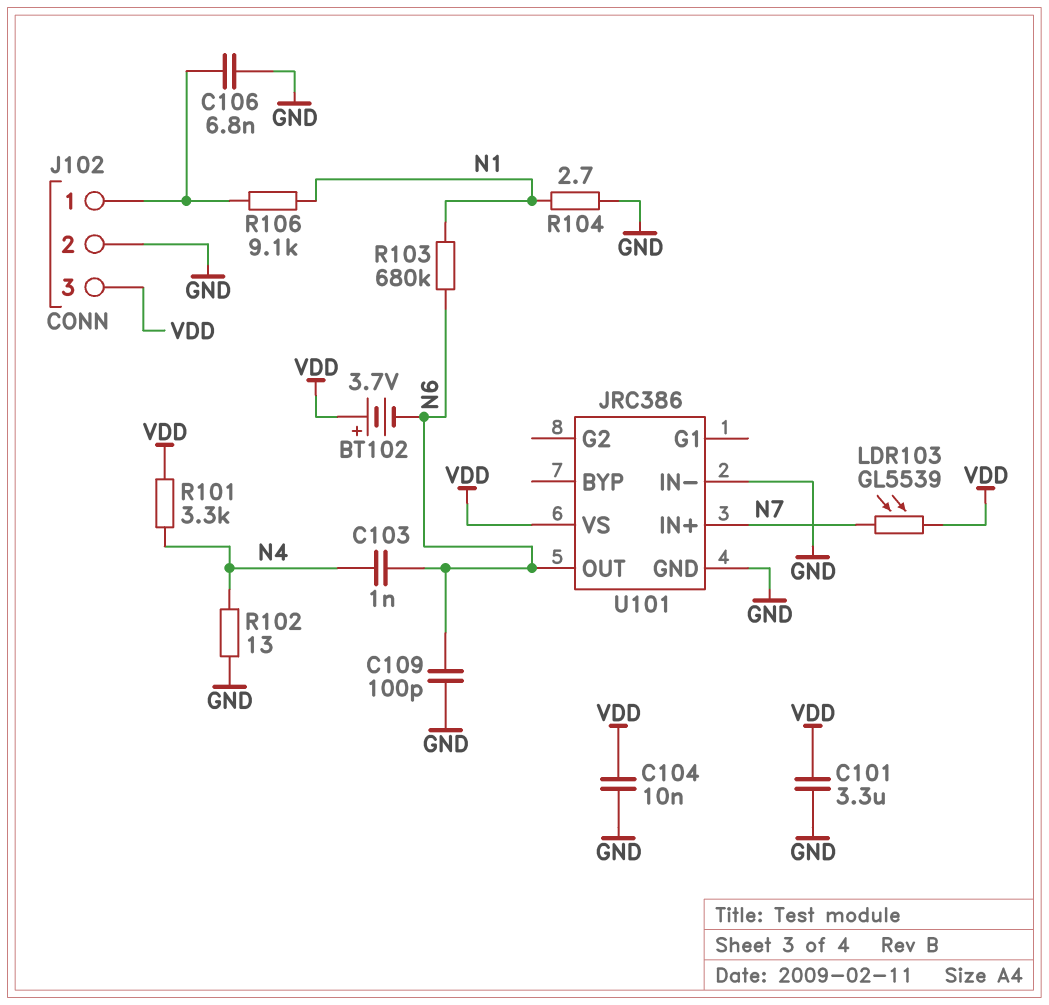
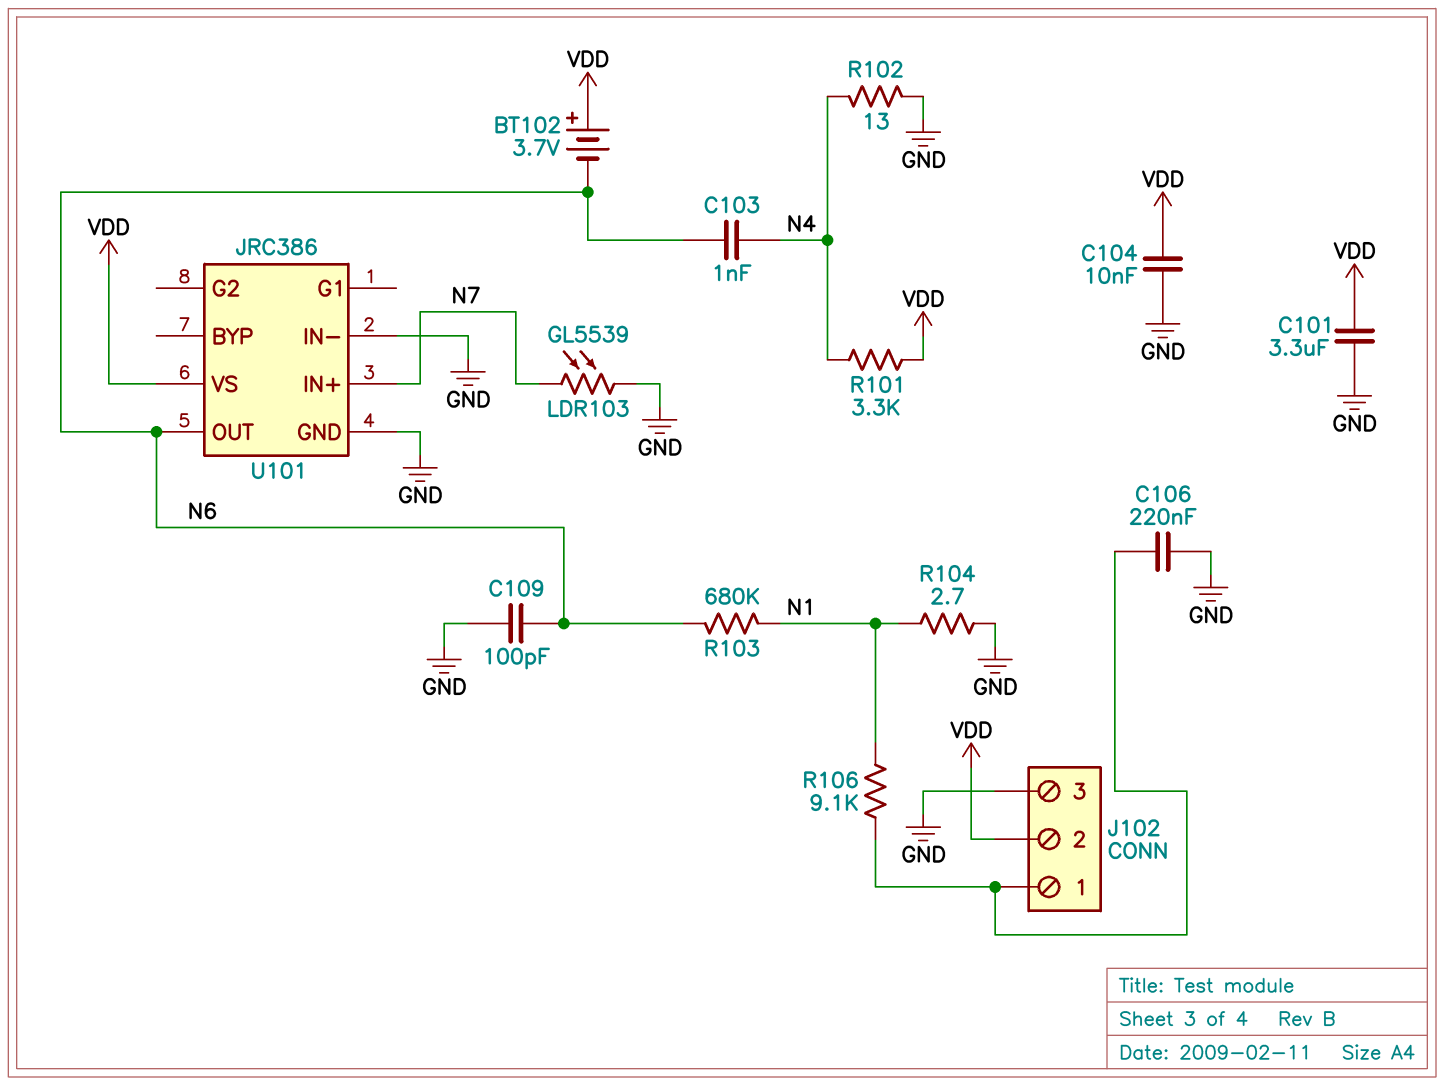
C106: 6.8nF (GND, J102/1) -> 220nF (GND, J102/1)
J102 pin 2: GND -> VDD
J102 pin 3: VDD -> GND
LDR103: GL5539 (N7, VDD) -> GL5539 (GND, N7)

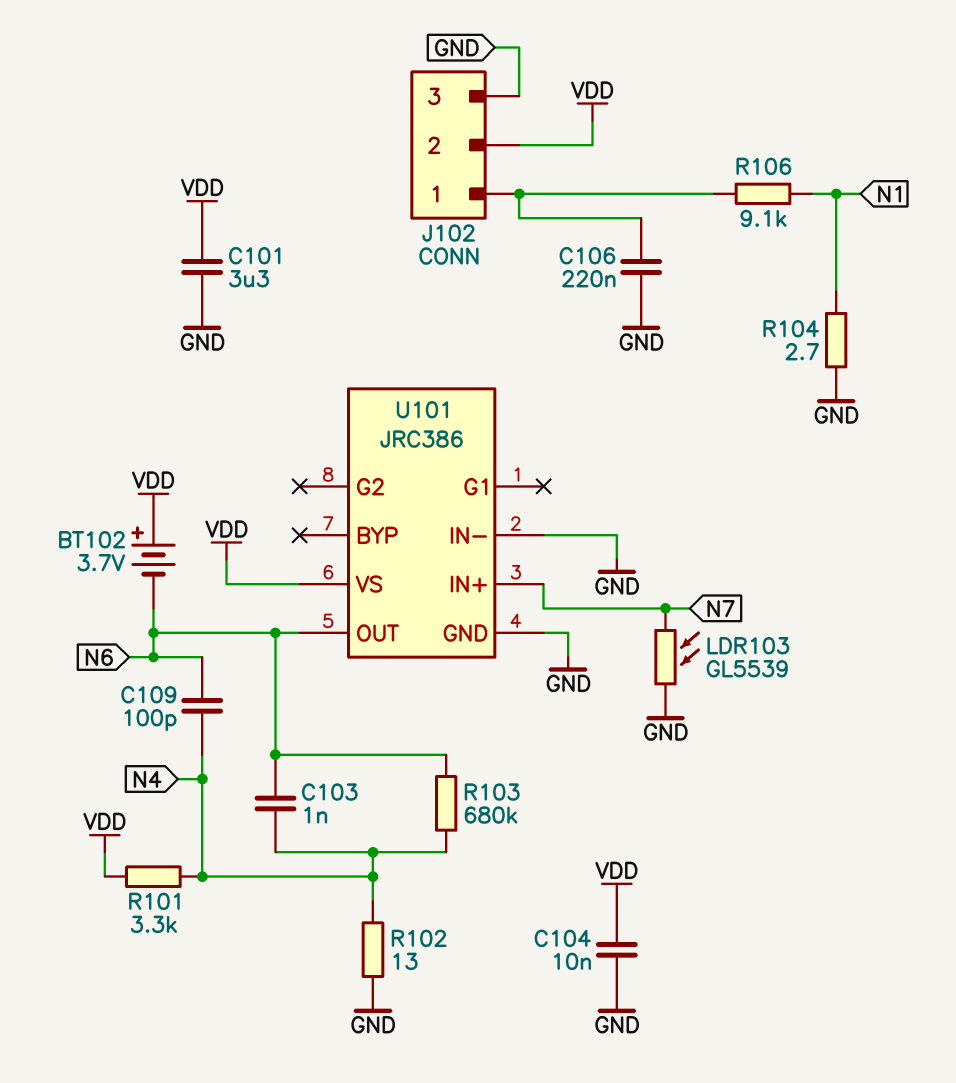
C109: 100pF (GND, N6) -> 100pF (N4, N6)
R103: 680k (N1, N6) -> 680k (N4, N6)

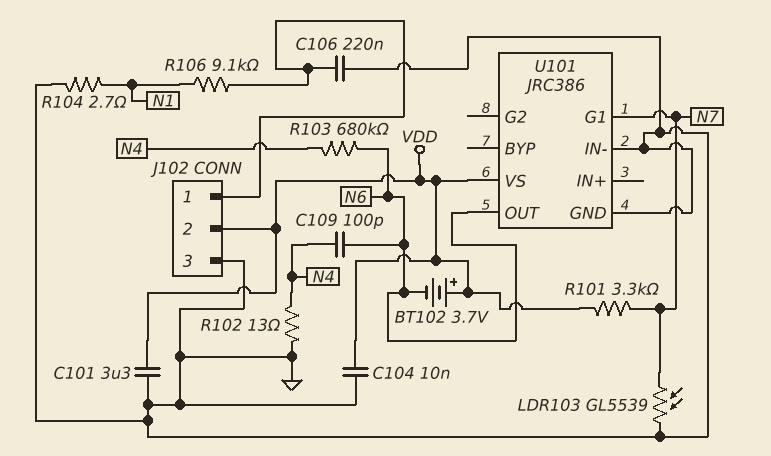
C103: 1nF (N4, N6) -> none
R101: 3.3k (N4, VDD) -> 3.3k (N7, VDD)
U101 pin G1: none -> N7
U101 pin IN+: N7 -> none

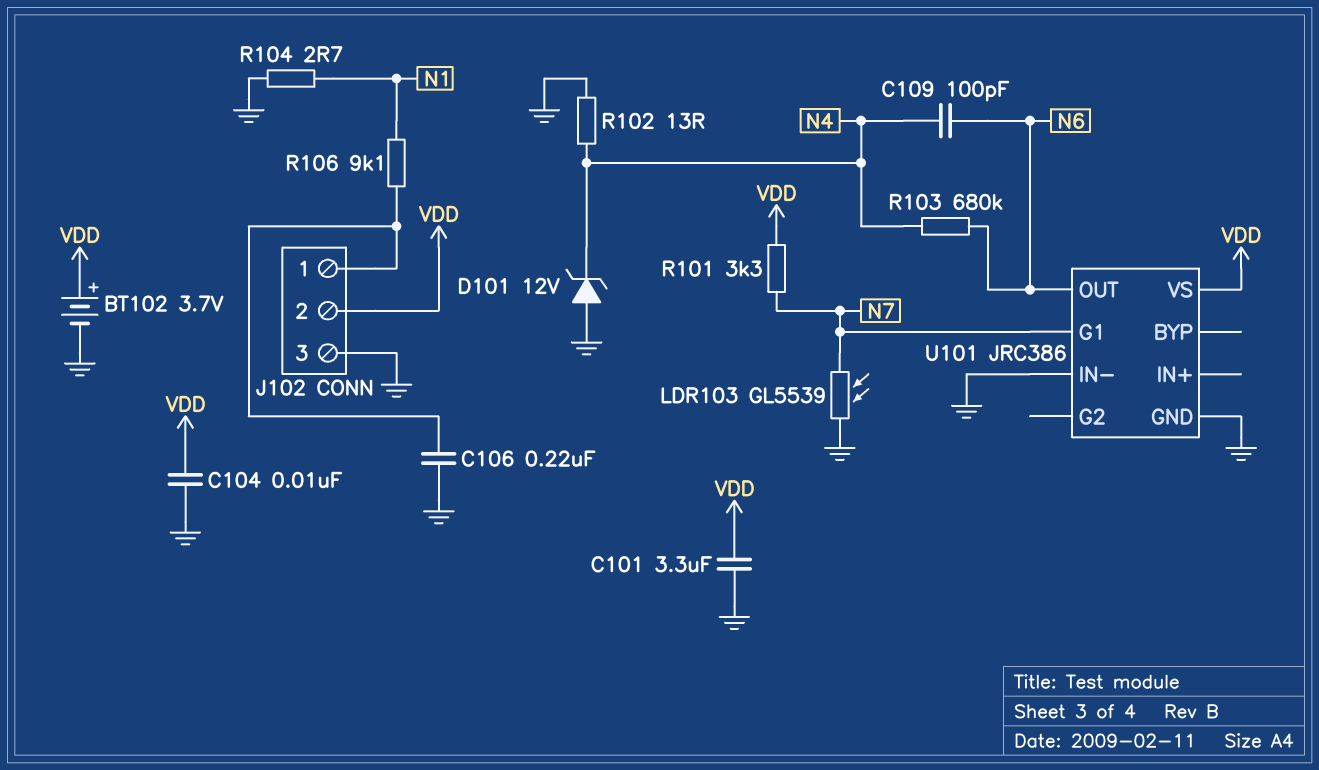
BT102: 3.7V (plus VDD, minus N6) -> 3.7V (plus VDD, minus GND)
D101: none -> zener 12V (A GND, K N4)

